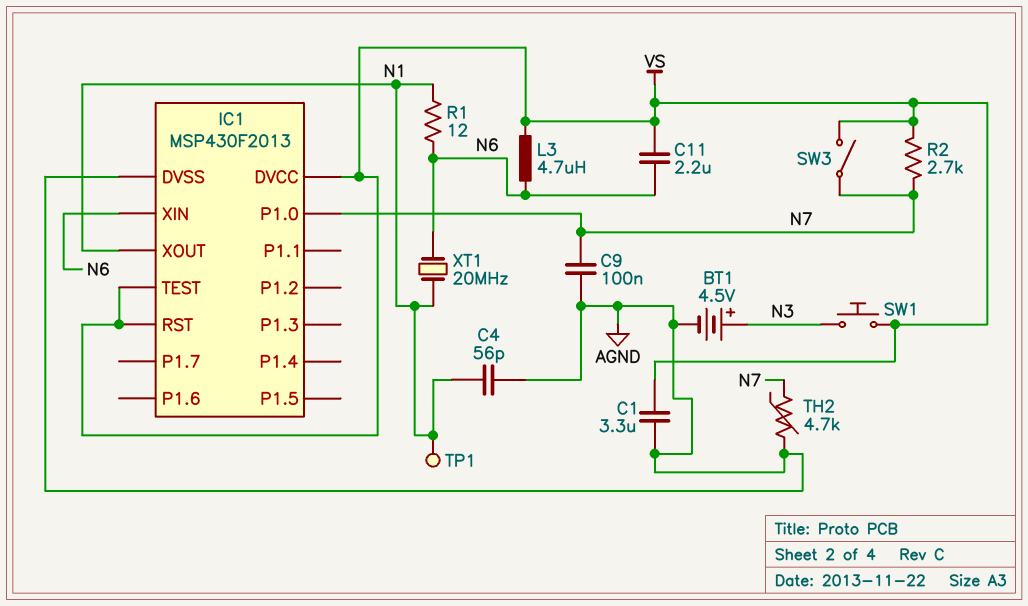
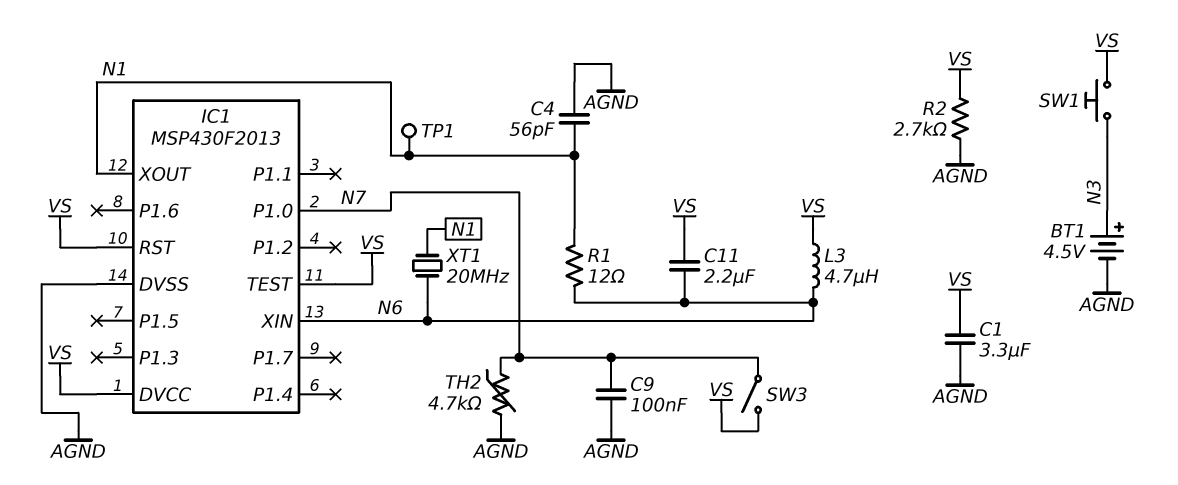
R2: 2.7k (N7, VS) -> 2.7k (AGND, VS)

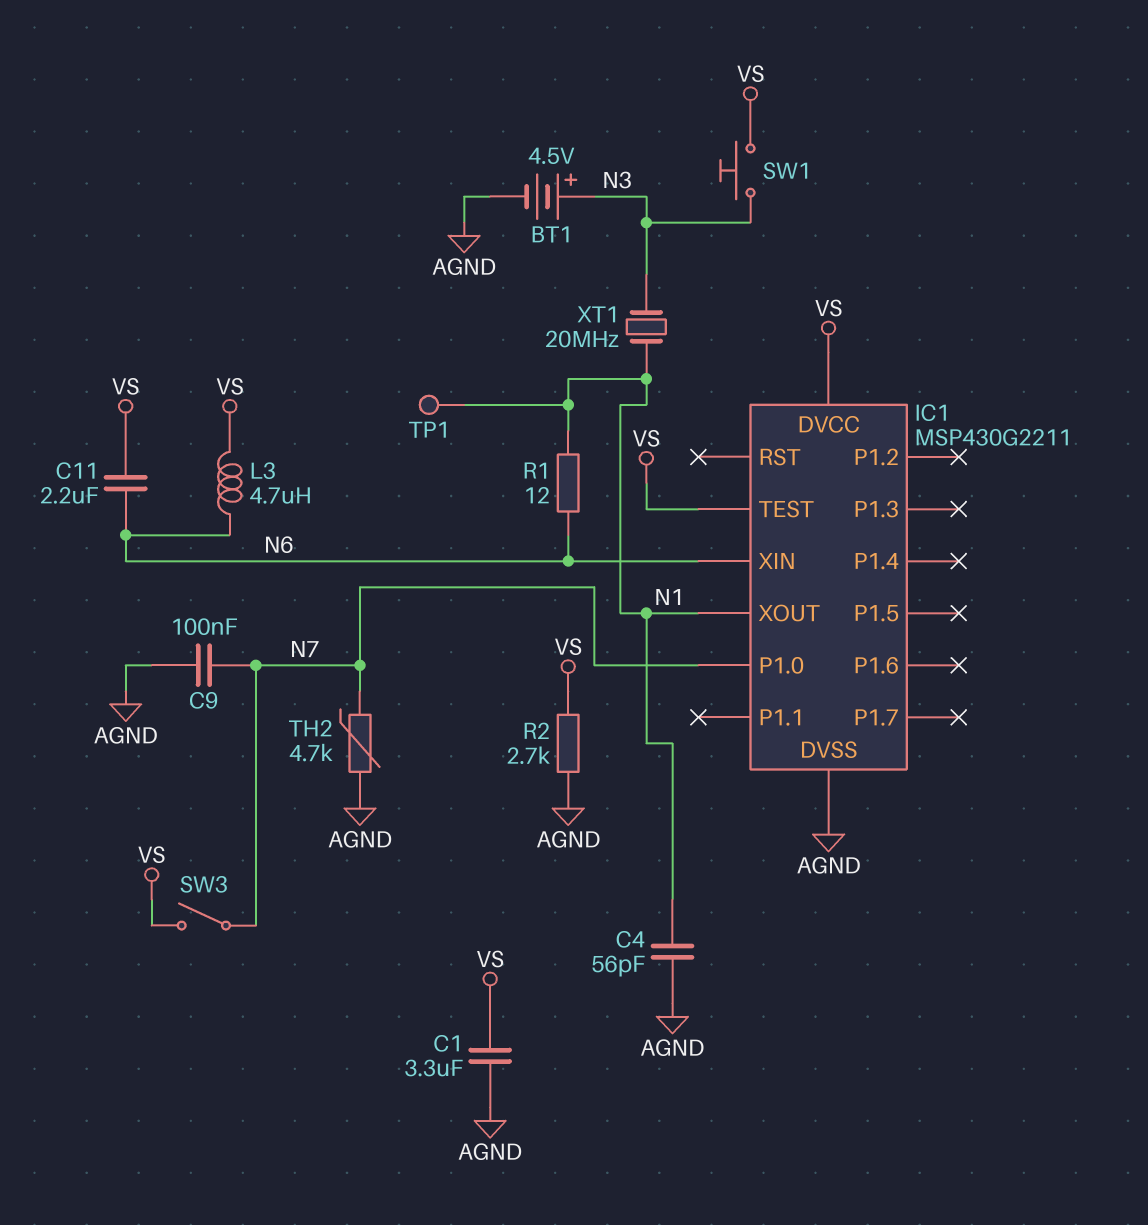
IC1: MSP430F2013 -> MSP430G2211
IC1 pin RST: VS -> none
XT1: 20MHz (N1, N6) -> 20MHz (N1, N3)

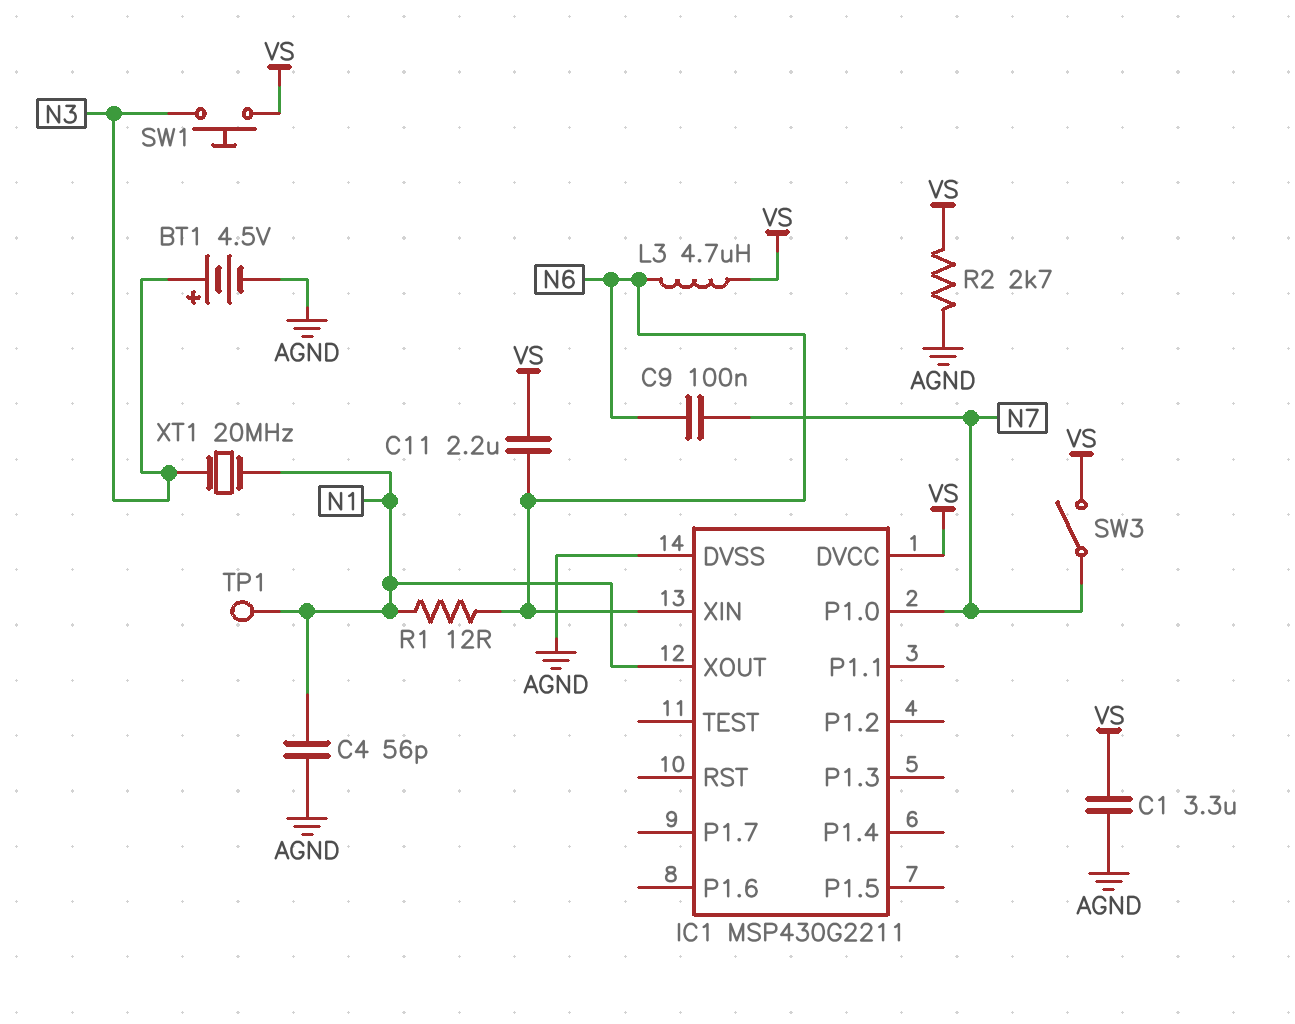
C9: 100nF (AGND, N7) -> 100nF (N6, N7)
IC1 pin TEST: VS -> none
TH2: 4.7k (AGND, N7) -> none

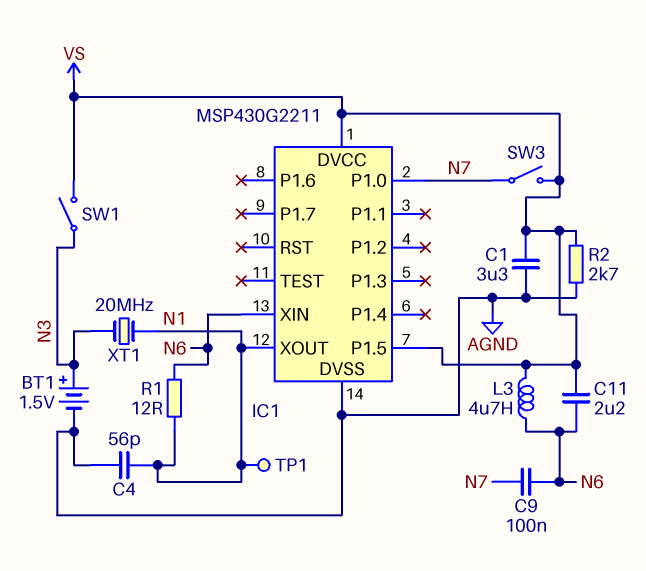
BT1: 4.5V (plus N3, minus AGND) -> 1.5V (plus N3, minus AGND)
IC1 pin P1.5: none -> VS
SW1: button (N3, VS) -> switch (N3, VS)

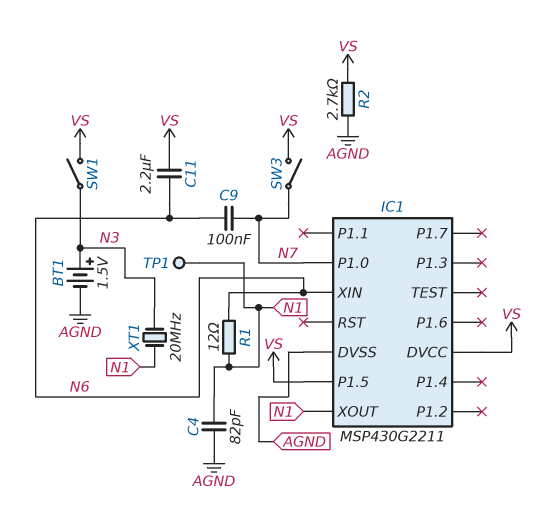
C1: 3.3uF (AGND, VS) -> none
C4: 56pF (AGND, N1) -> 82pF (AGND, N1)
L3: 4.7uH (N6, VS) -> none

